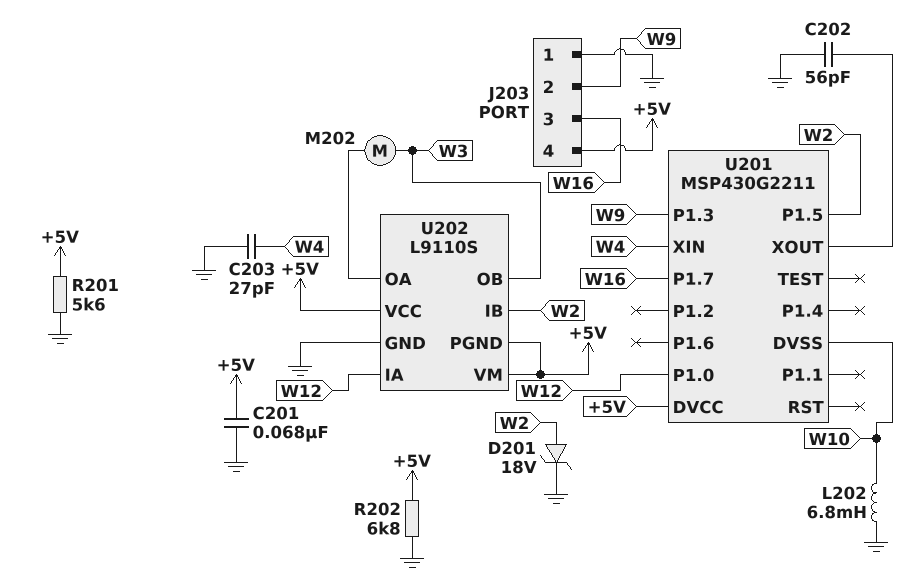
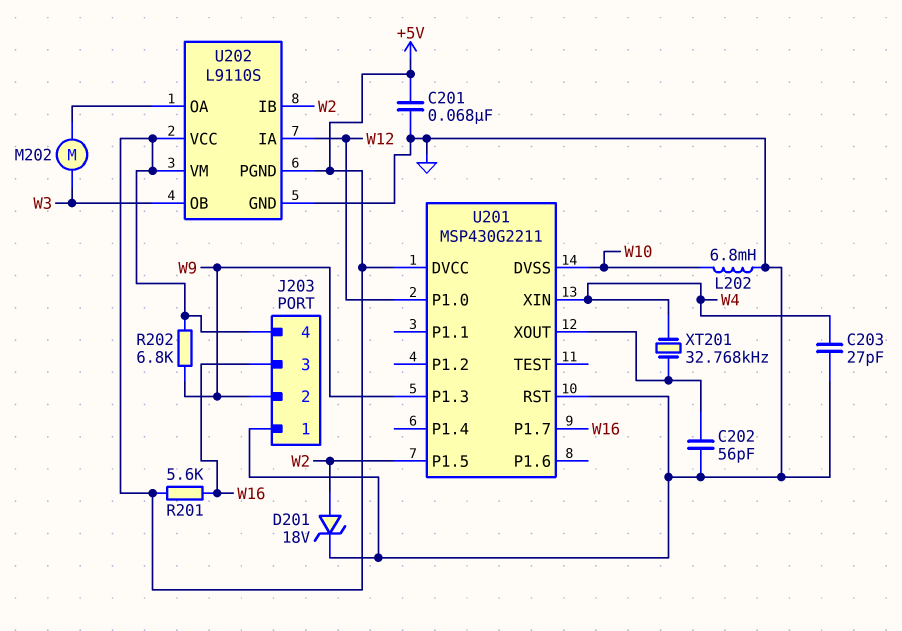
R201: 5.6k (+5V, GND) -> 5.6k (+5V, W16)
R202: 6.8k (+5V, GND) -> 6.8k (+5V, W9)
U201 pin RST: none -> GND
XT201: none -> 32.768kHz (U201/XOUT, W4)

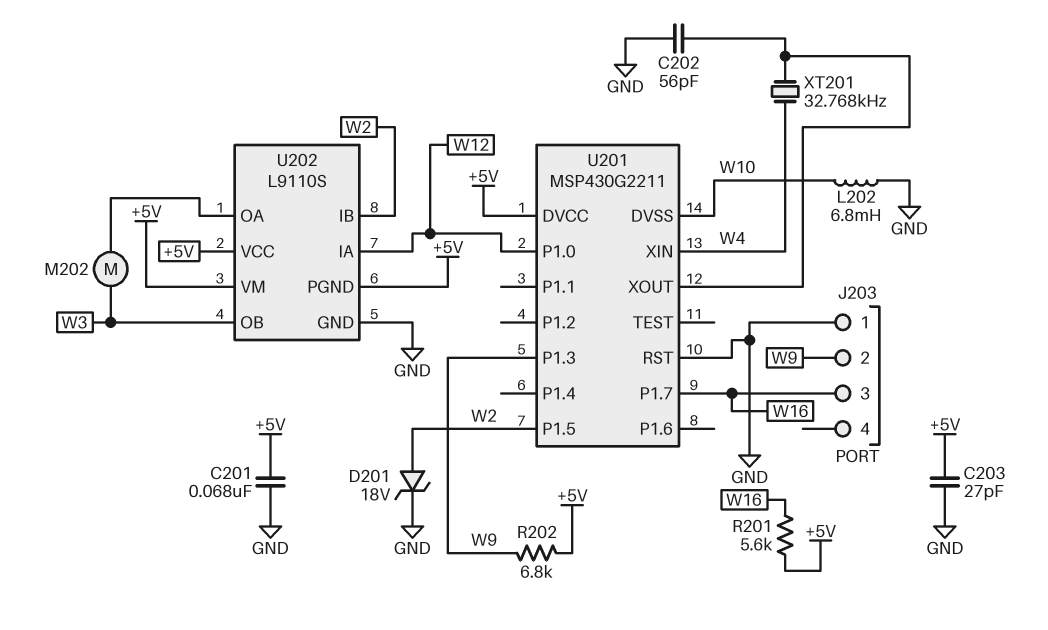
C203: 27pF (GND, W4) -> 27pF (+5V, GND)
J203 pin 4: +5V -> none

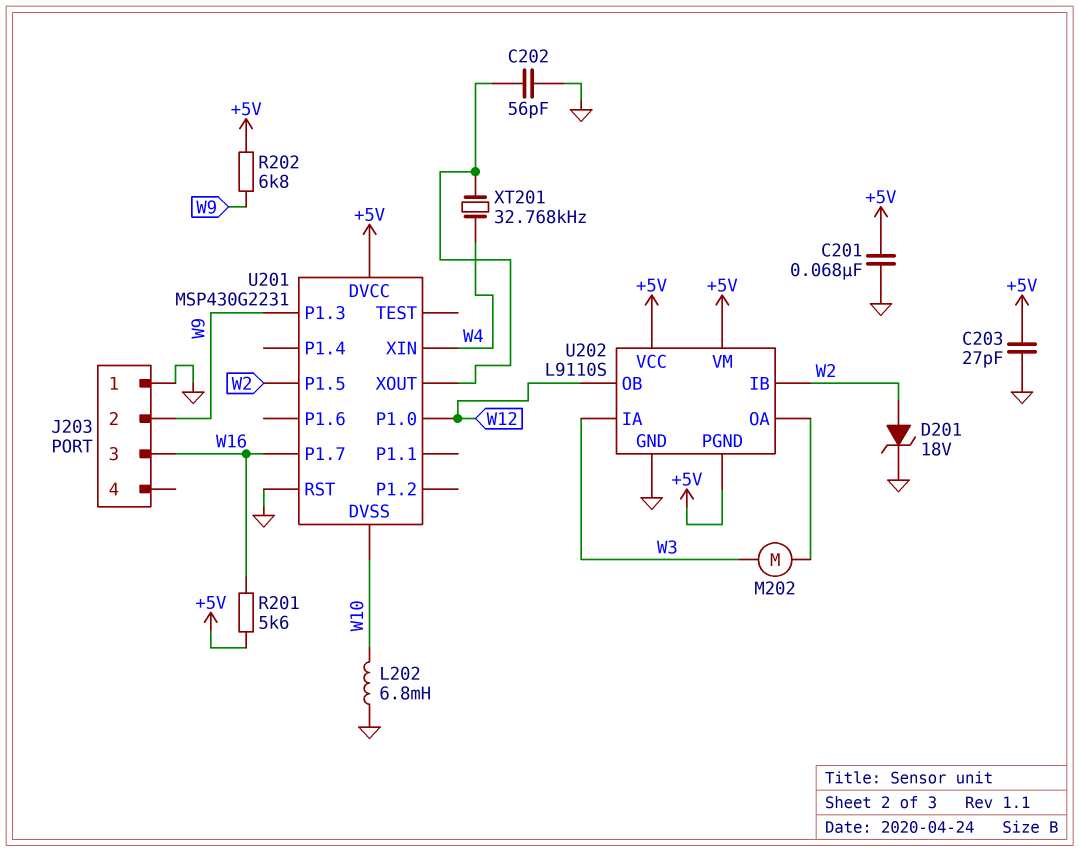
U201: MSP430G2211 -> MSP430G2231
U202 pin IA: W12 -> W3
U202 pin OB: W3 -> W12

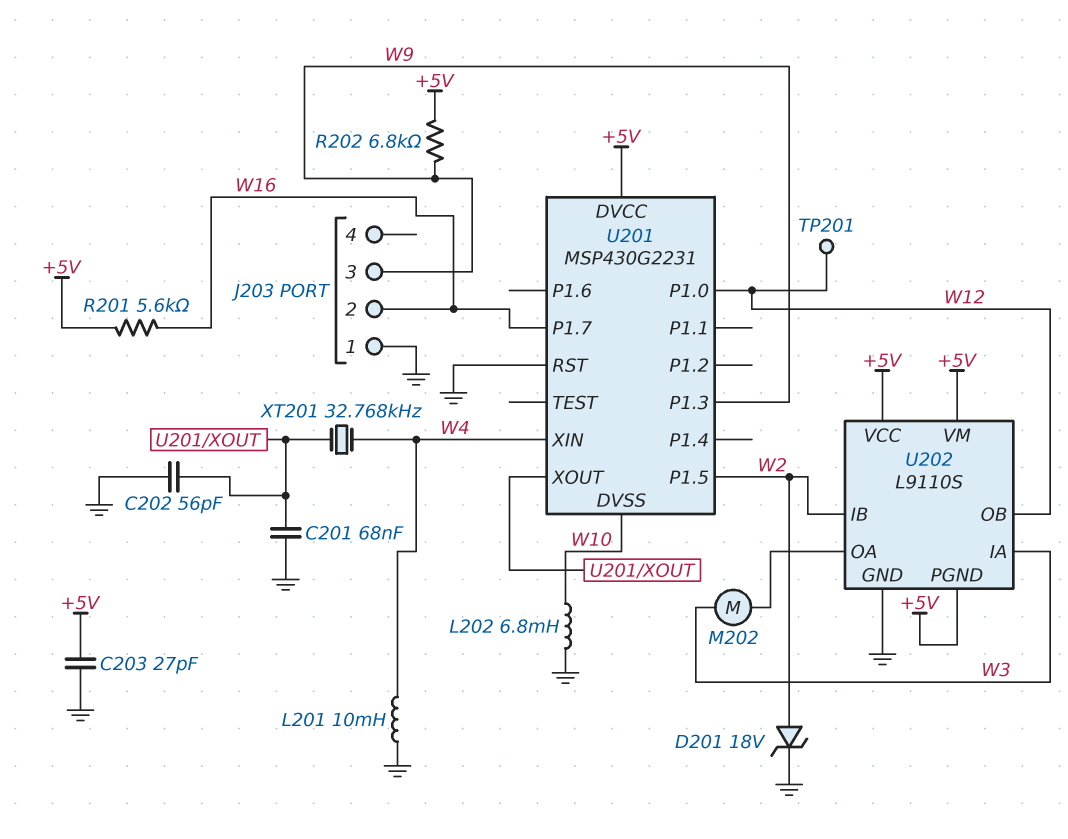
C201: 68nF (+5V, GND) -> 68nF (GND, U201/XOUT)
J203 pin 2: W9 -> W16
J203 pin 3: W16 -> W9
L201: none -> 10mH (GND, W4)
TP201: none -> test point (W12)

